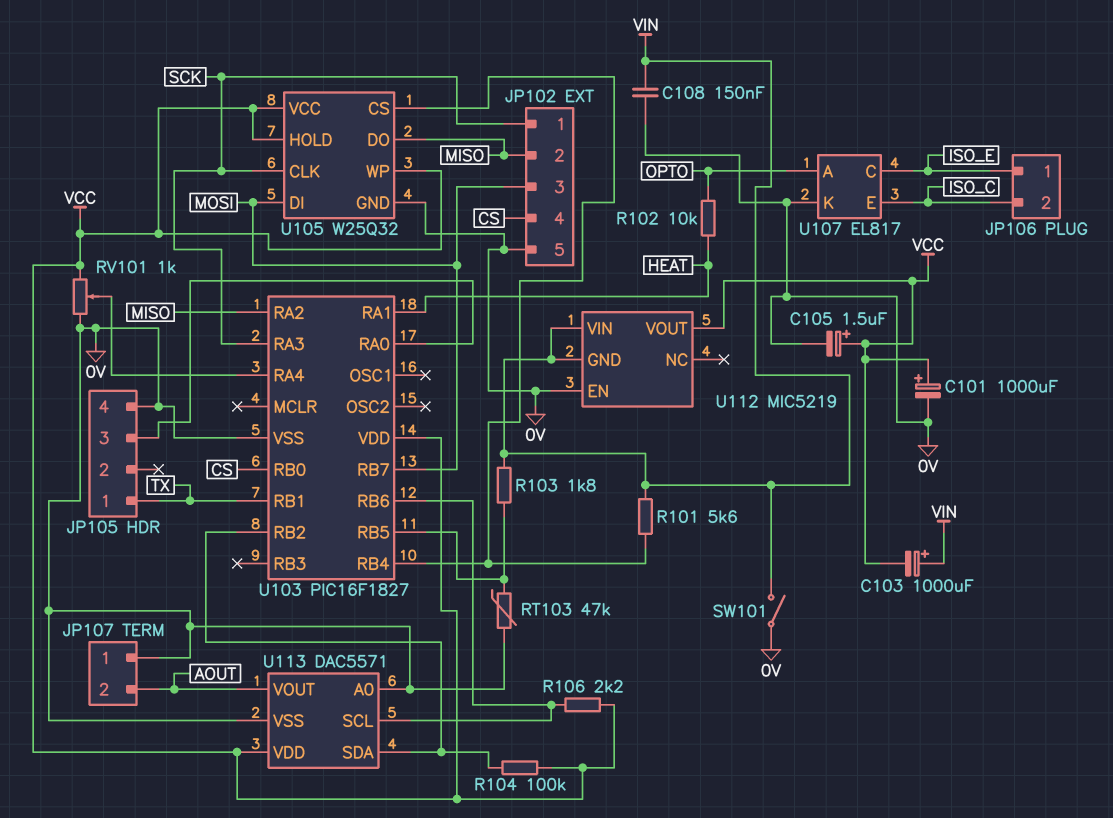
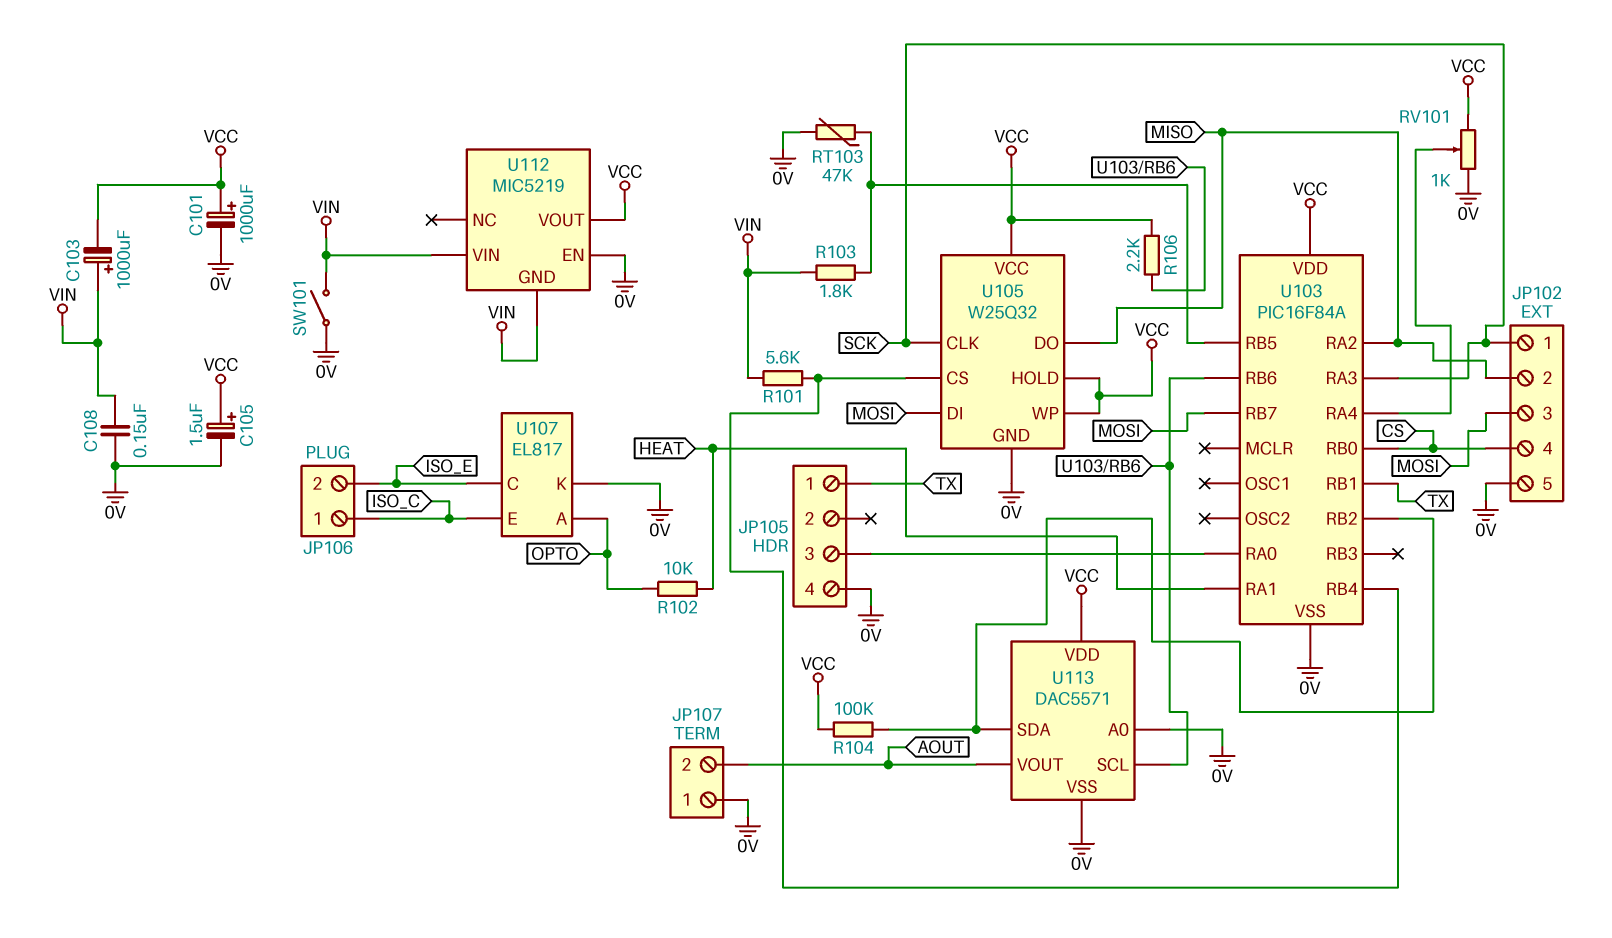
JP106 pin 1: ISO_E -> ISO_C
JP106 pin 2: ISO_C -> ISO_E
U103: PIC16F1827 -> PIC16F84A

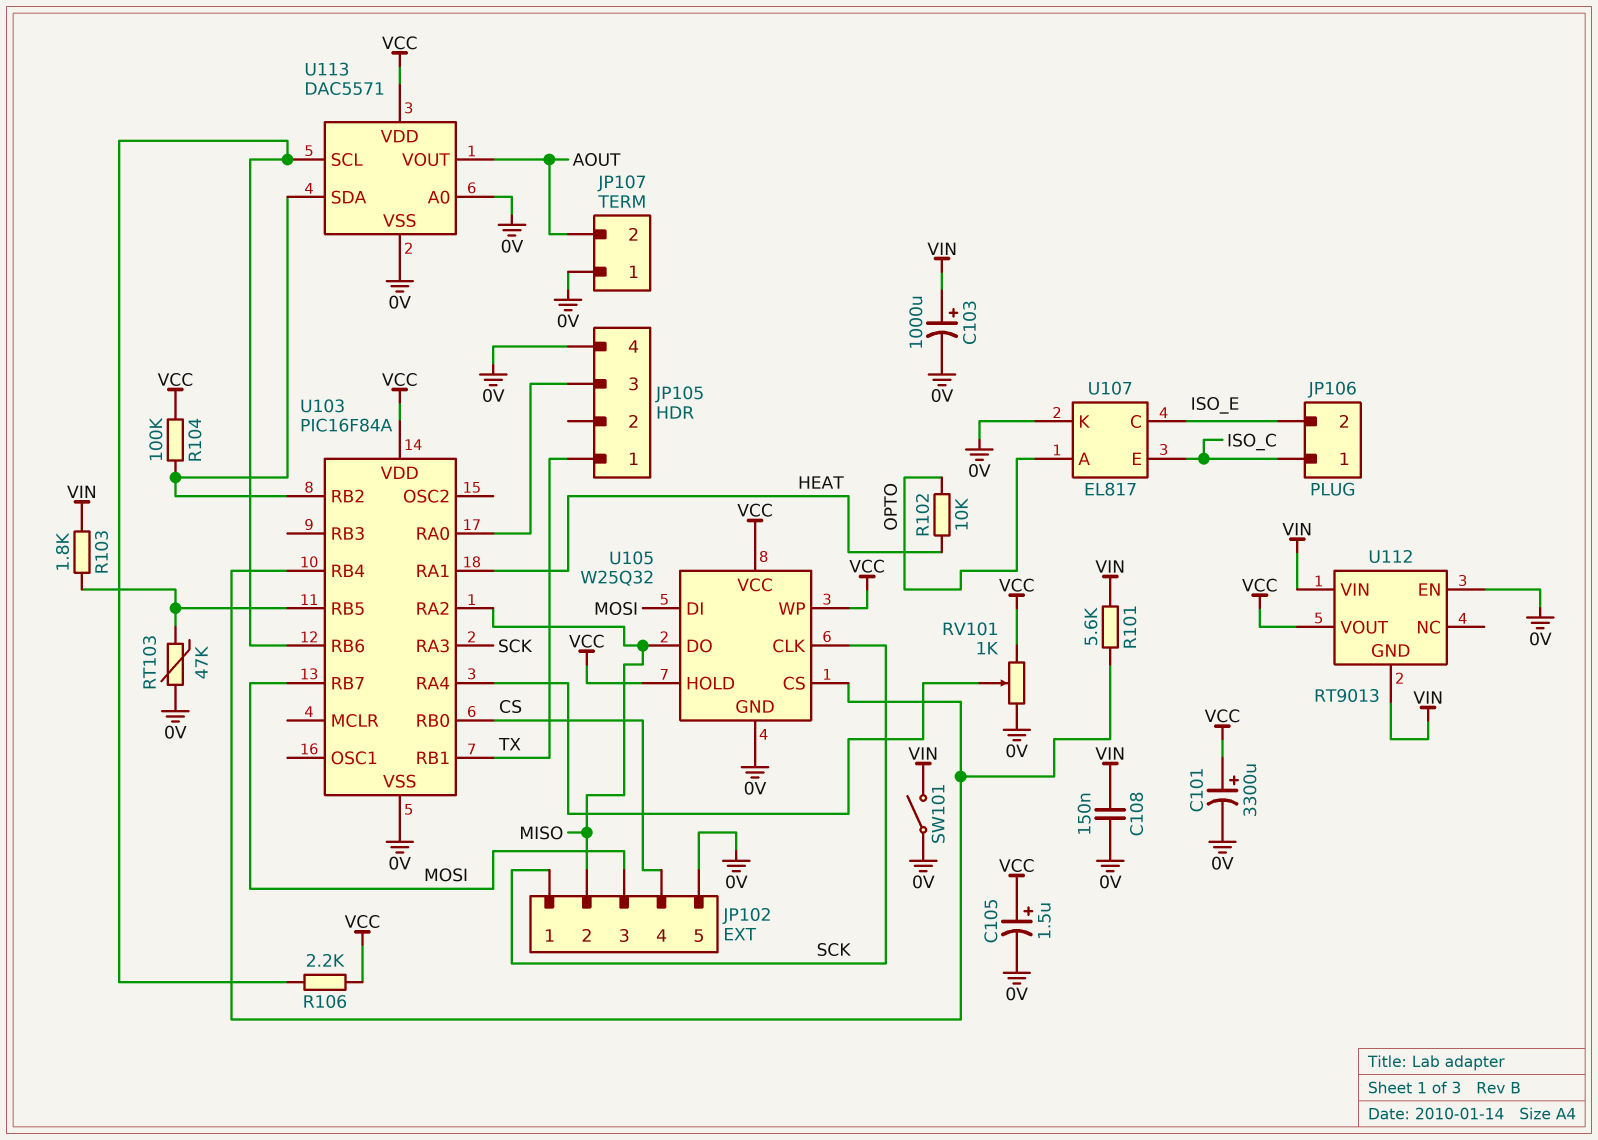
C101: 1000uF (plus VCC, minus 0V) -> 3300uF (plus VCC, minus 0V)
C103: 1000uF (plus VIN, minus VCC) -> 1000uF (plus VIN, minus 0V)
U112: MIC5219 -> RT9013

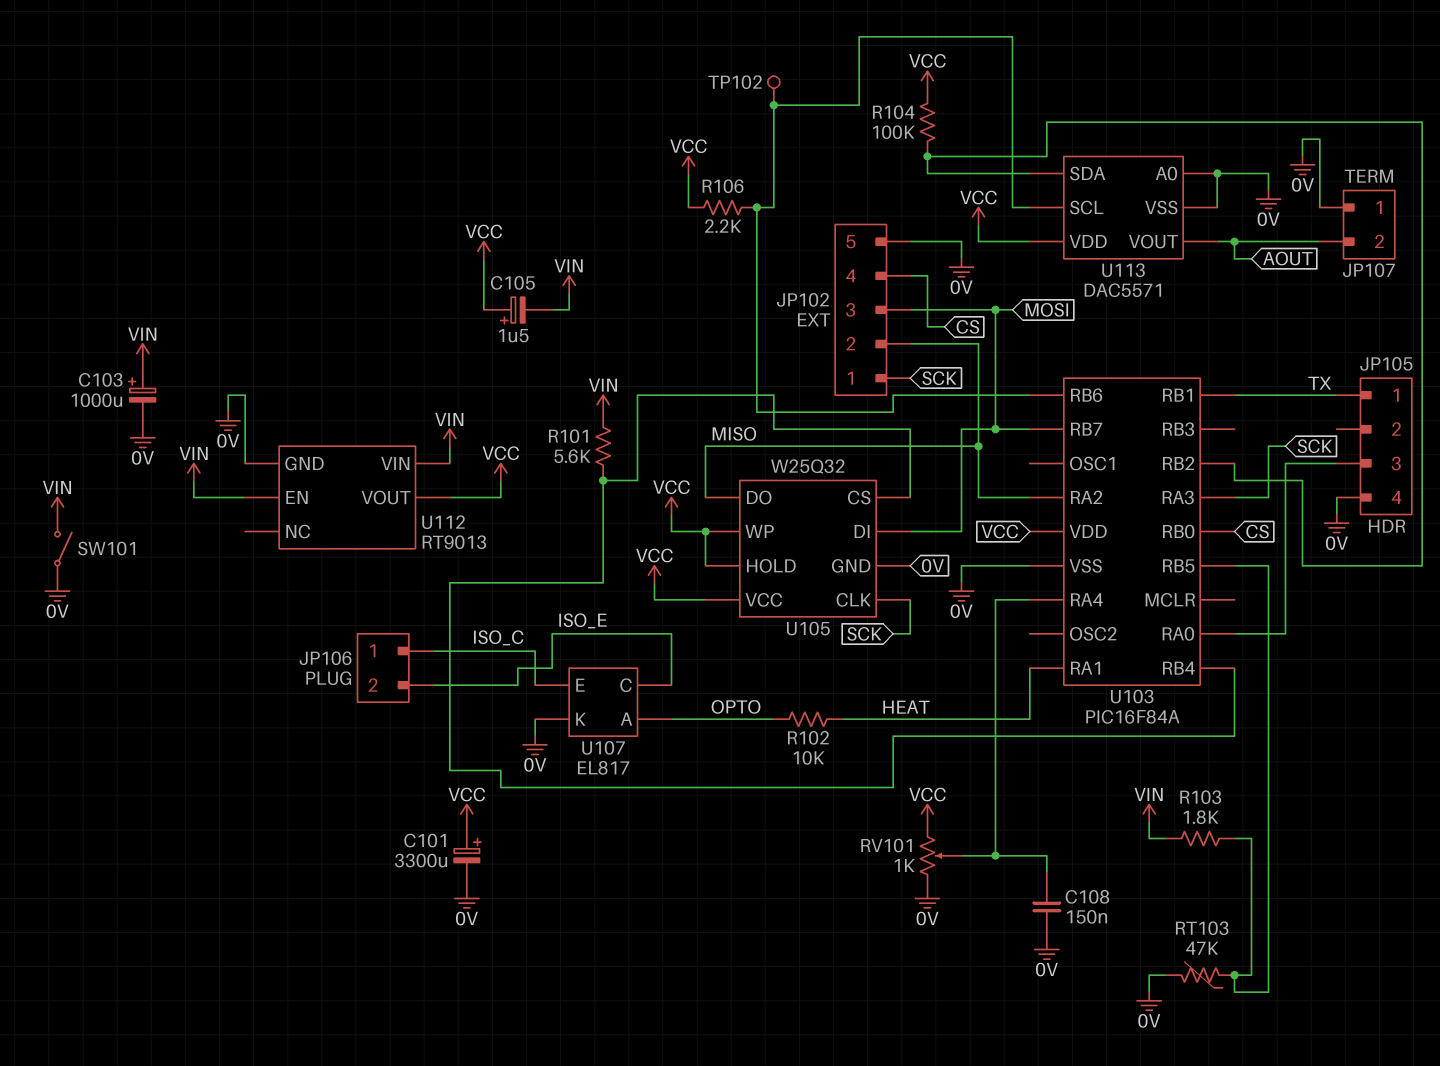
C105: 1.5uF (plus VCC, minus 0V) -> 1.5uF (plus VCC, minus VIN)
C108: 150nF (0V, VIN) -> 150nF (0V, U103/RA4)
TP102: none -> test point (U103/RB6)
U112 pin EN: 0V -> VIN
U112 pin GND: VIN -> 0V

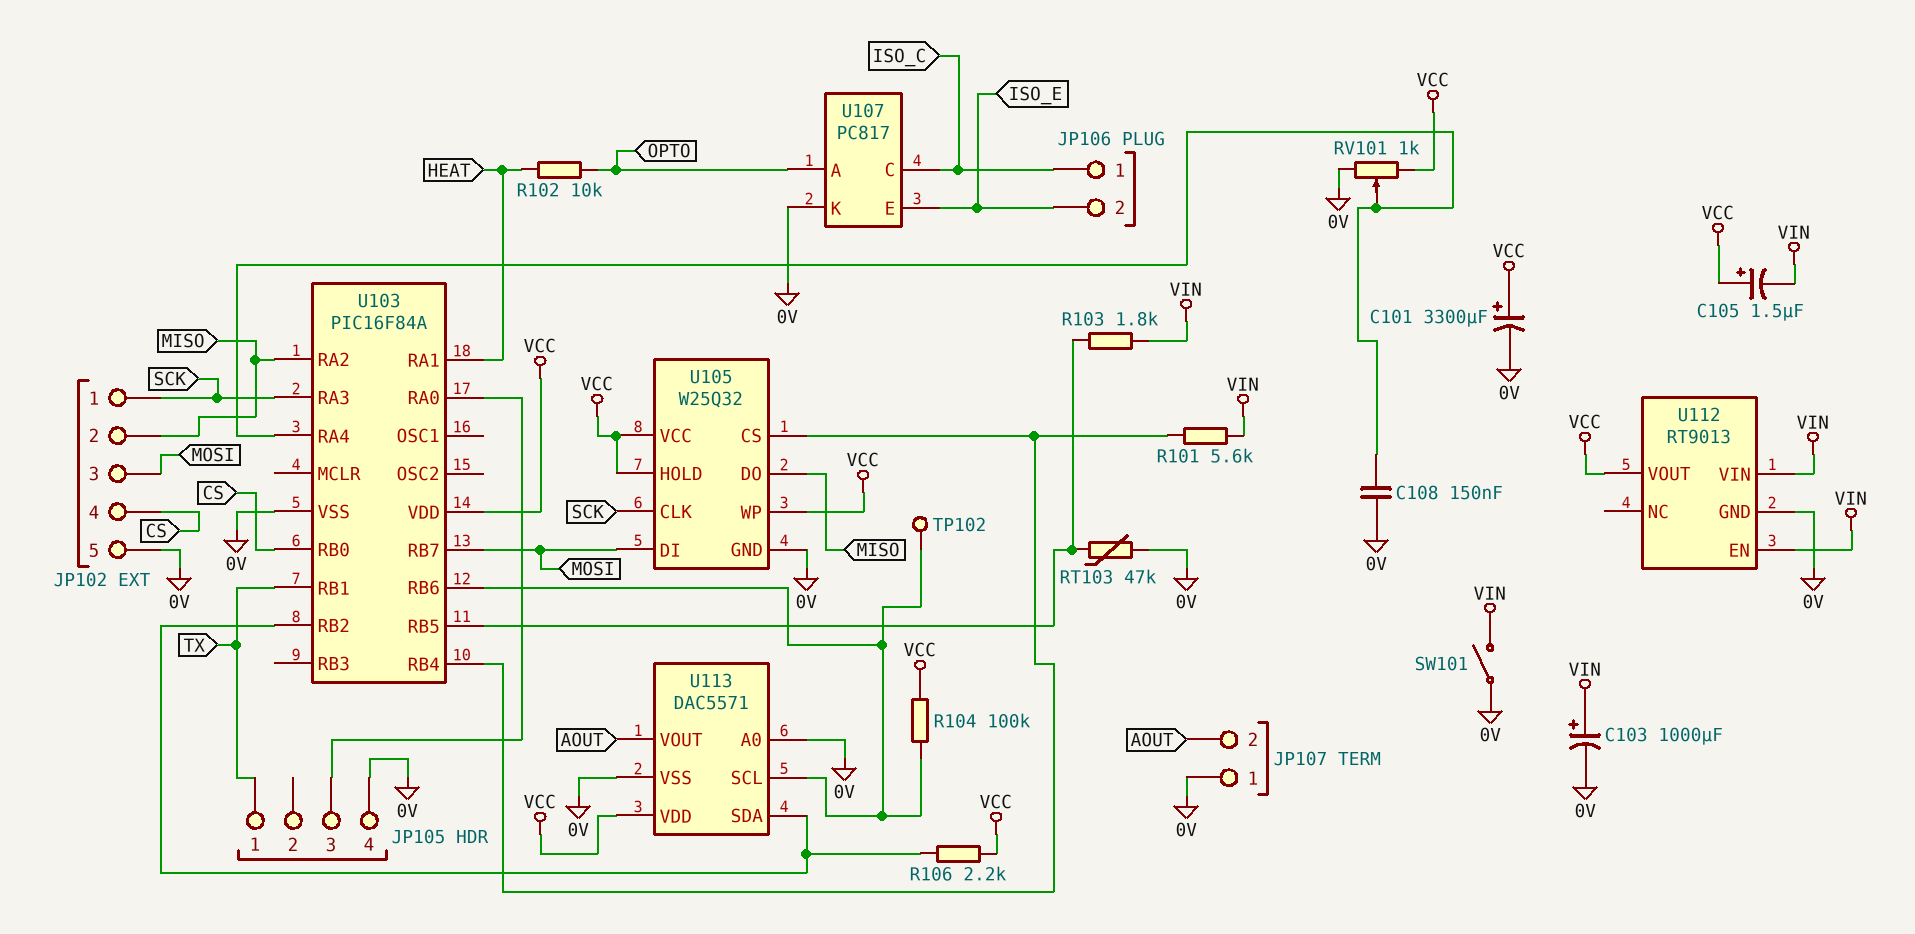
R104: 100k (U103/RB2, VCC) -> 100k (U103/RB6, VCC)
R106: 2.2k (U103/RB6, VCC) -> 2.2k (U103/RB2, VCC)
U107: EL817 -> PC817
U107 pin C: ISO_E -> ISO_C
U107 pin E: ISO_C -> ISO_E

